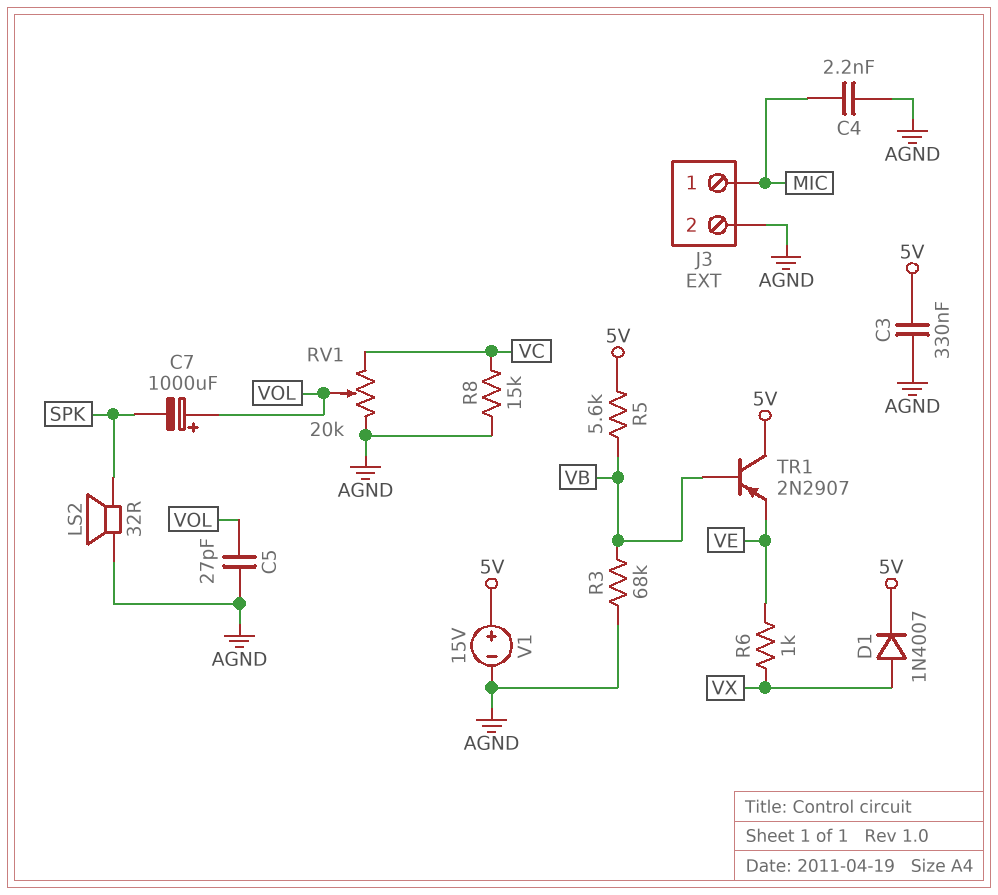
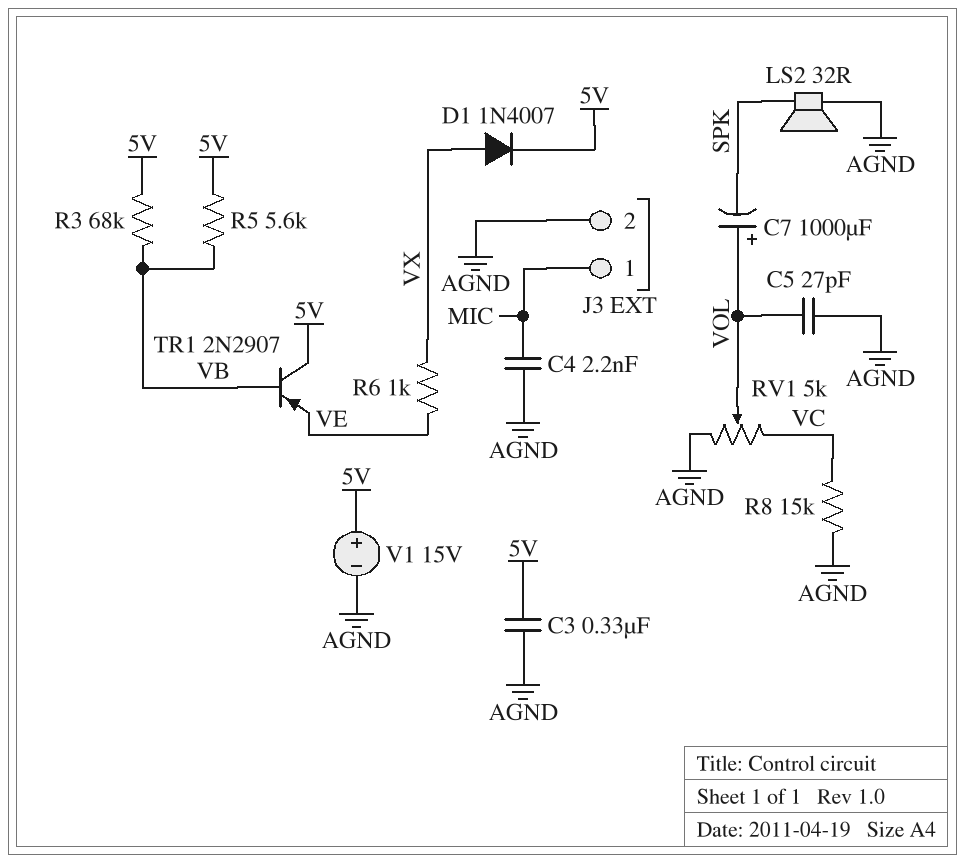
R3: 68k (AGND, VB) -> 68k (5V, VB)
RV1: 20k (AGND, VC, wiper VOL) -> 5k (AGND, VC, wiper VOL)

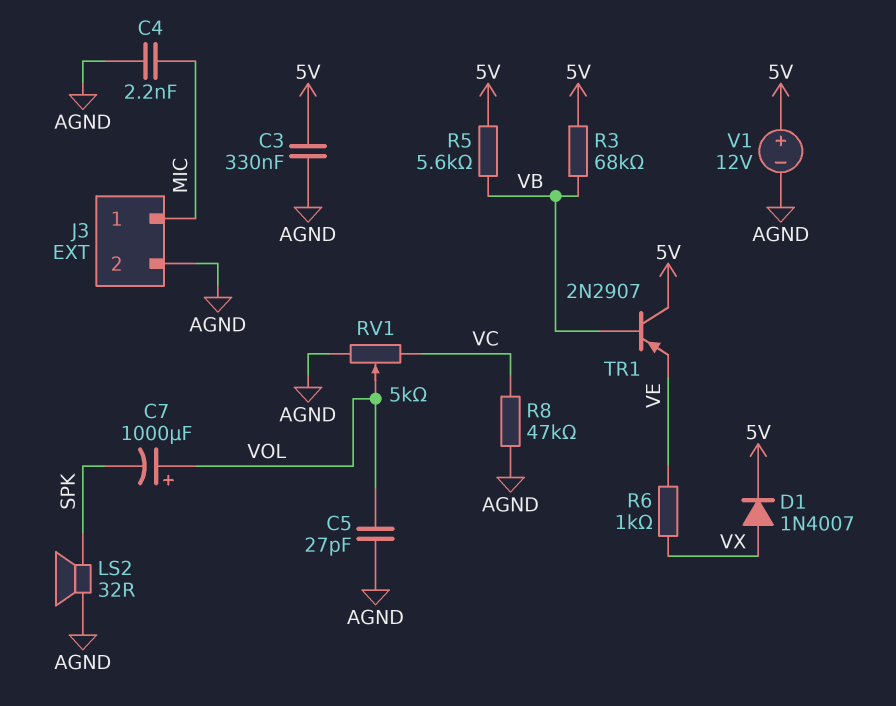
R8: 15k (AGND, VC) -> 47k (AGND, VC)
V1: 15V (plus 5V, minus AGND) -> 12V (plus 5V, minus AGND)

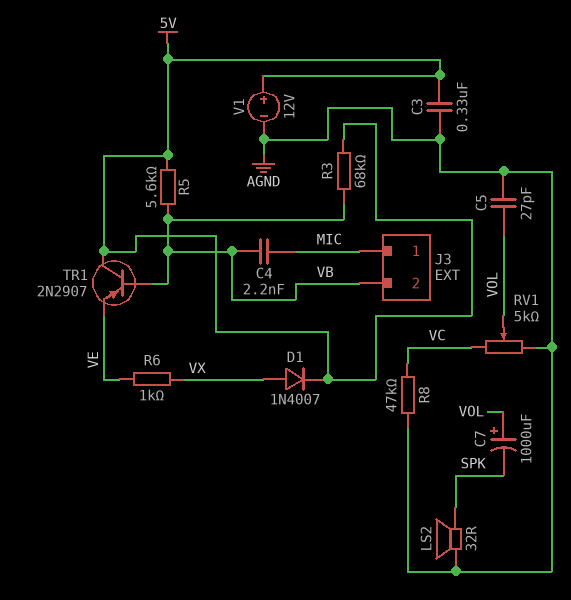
C4: 2.2nF (AGND, MIC) -> 2.2nF (MIC, VB)
J3 pin 2: AGND -> VB

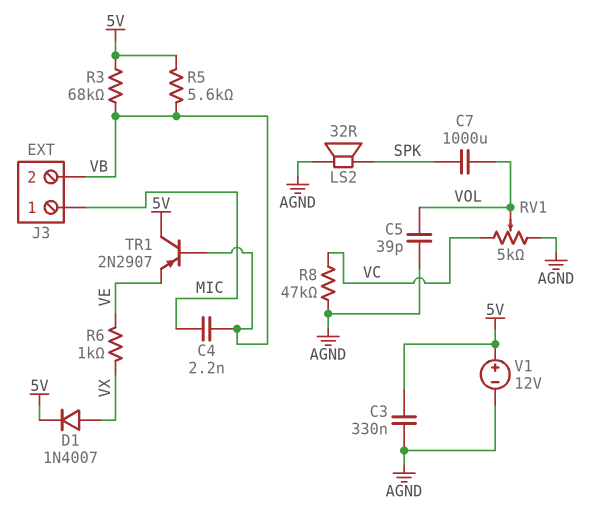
C5: 27pF (AGND, VOL) -> 39pF (AGND, VOL)
C7: 1000uF (plus VOL, minus SPK) -> 1000uF (SPK, VOL)

